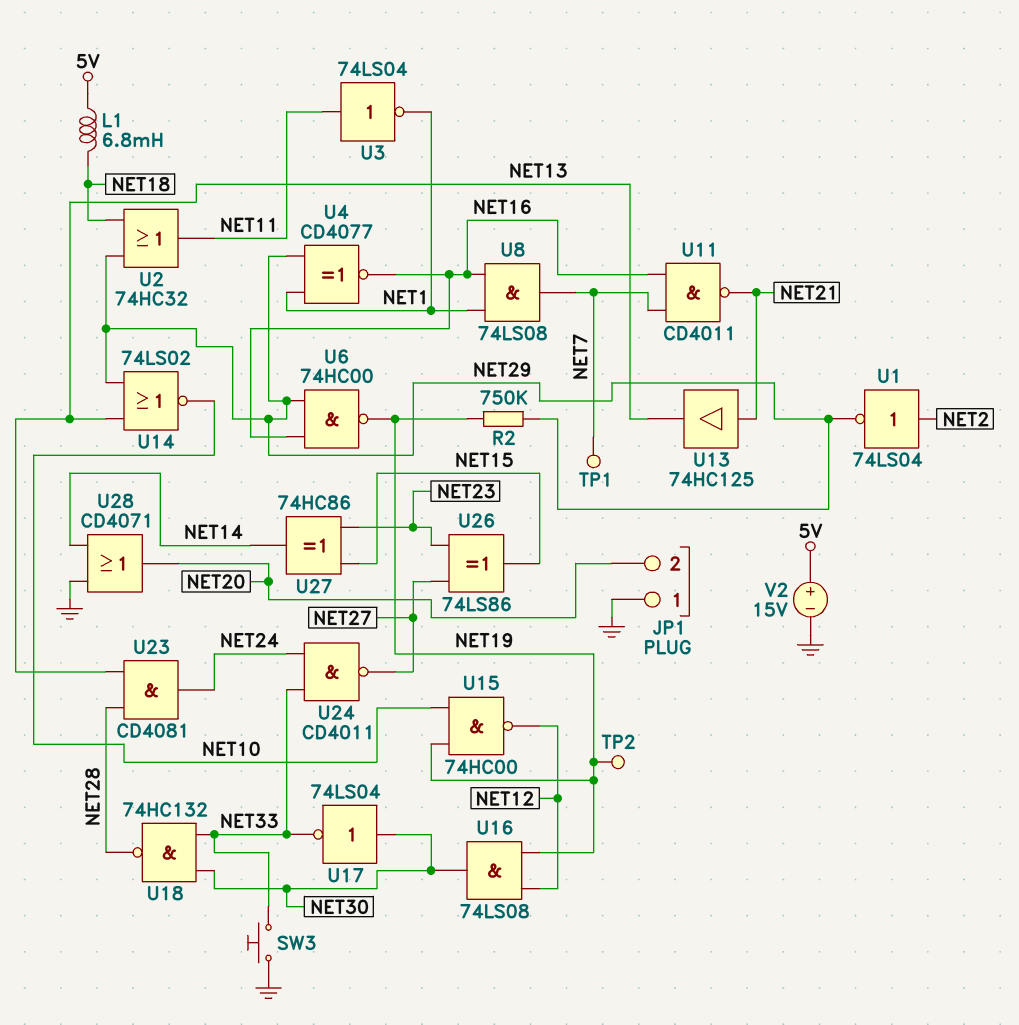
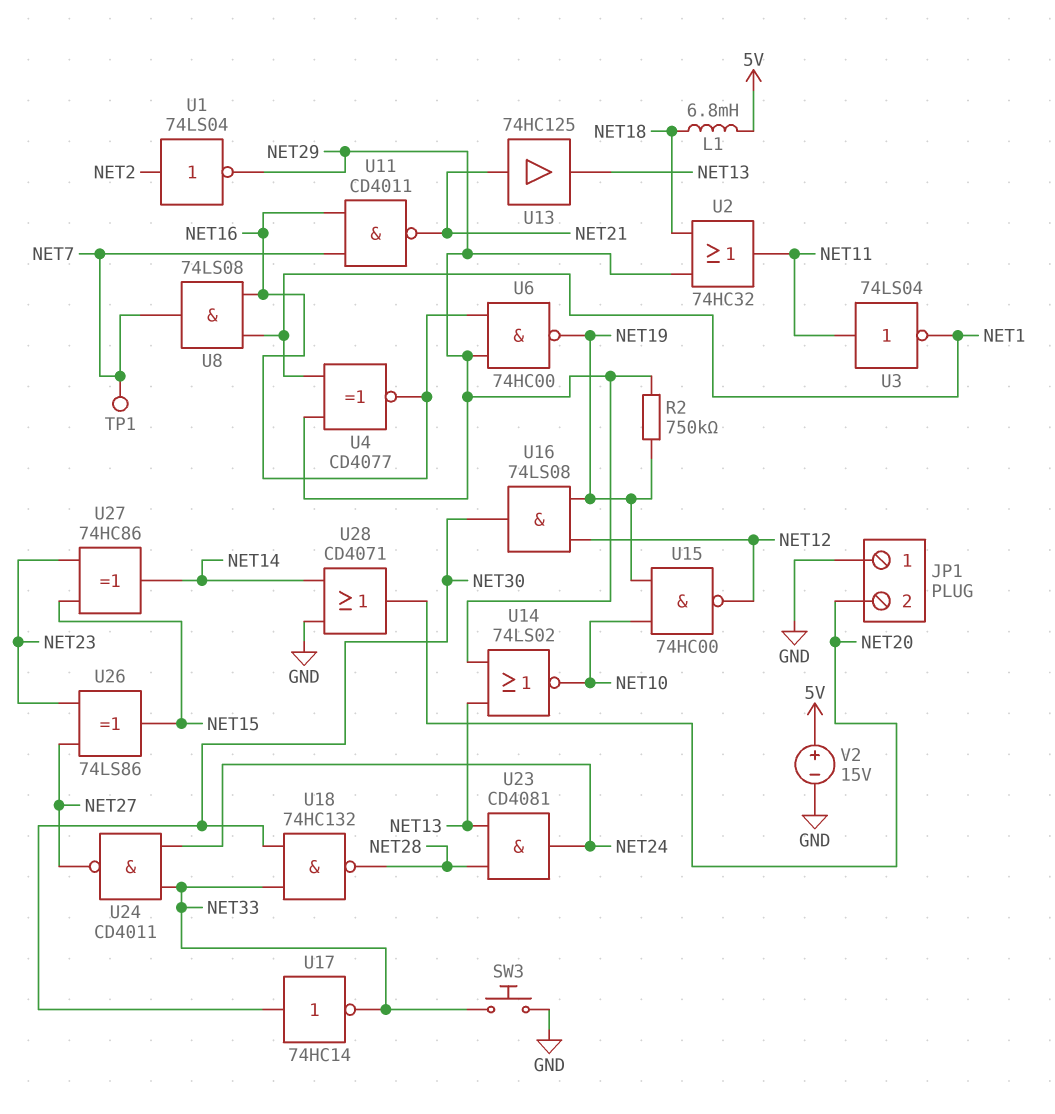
TP2: test point (NET19) -> none
U17: NOT 74LS04 (in NET30, out NET33) -> NOT 74HC14 (in NET30, out NET33)

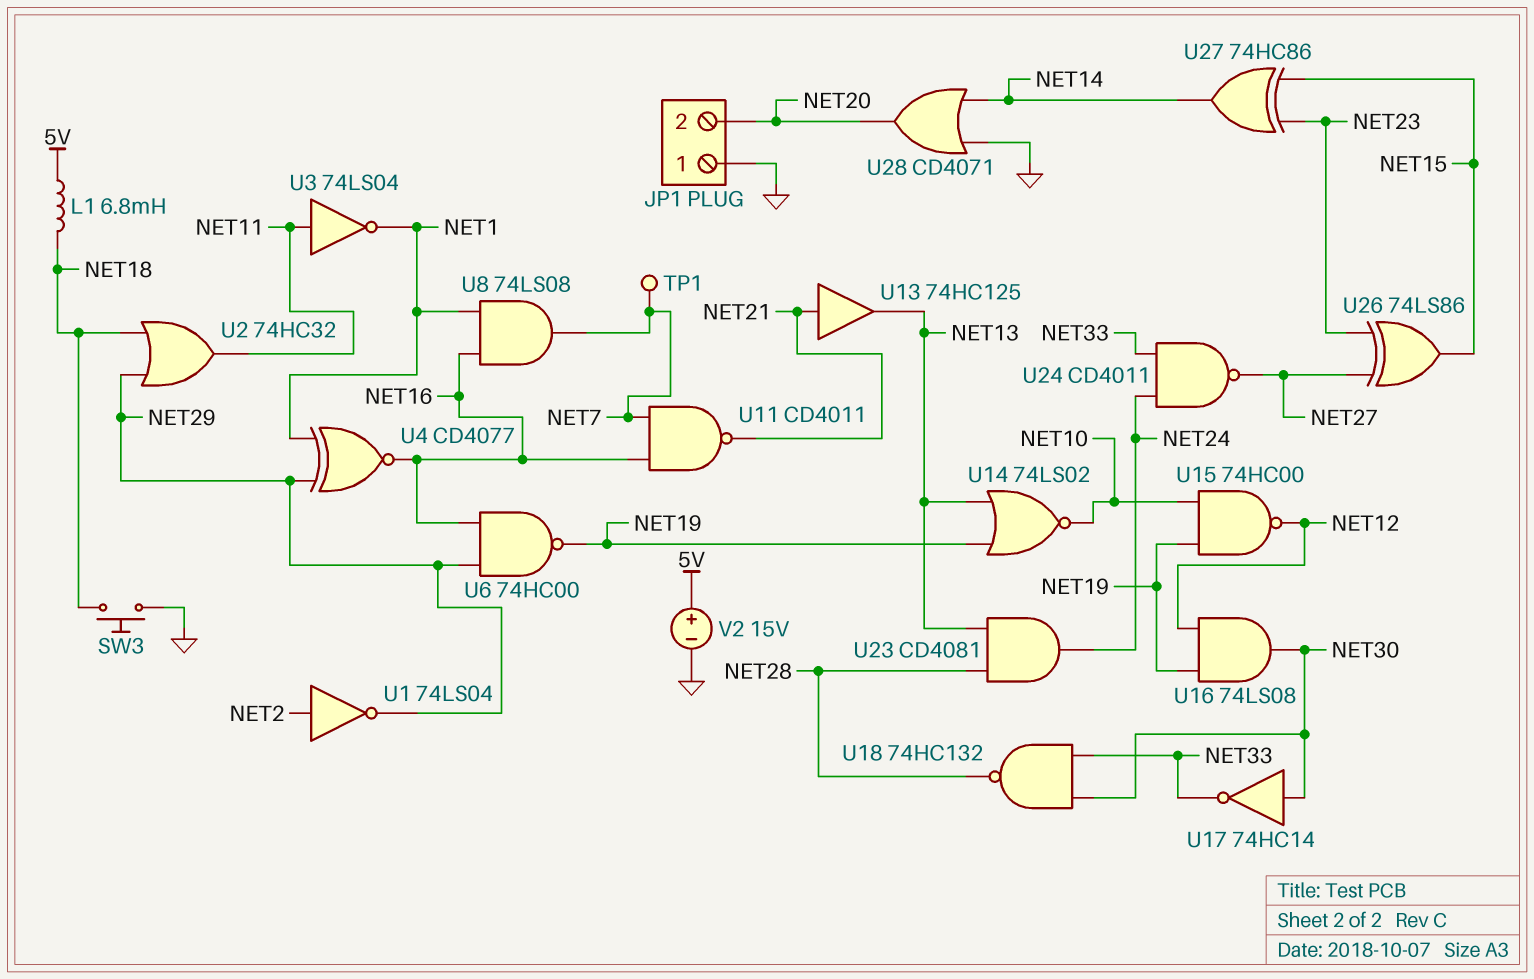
R2: 750k (NET19, NET29) -> none
SW3: button (GND, NET33) -> button (GND, NET18)
U14: NOR 74LS02 (in NET13, in NET29, out NET10) -> NOR 74LS02 (in NET13, in NET19, out NET10)

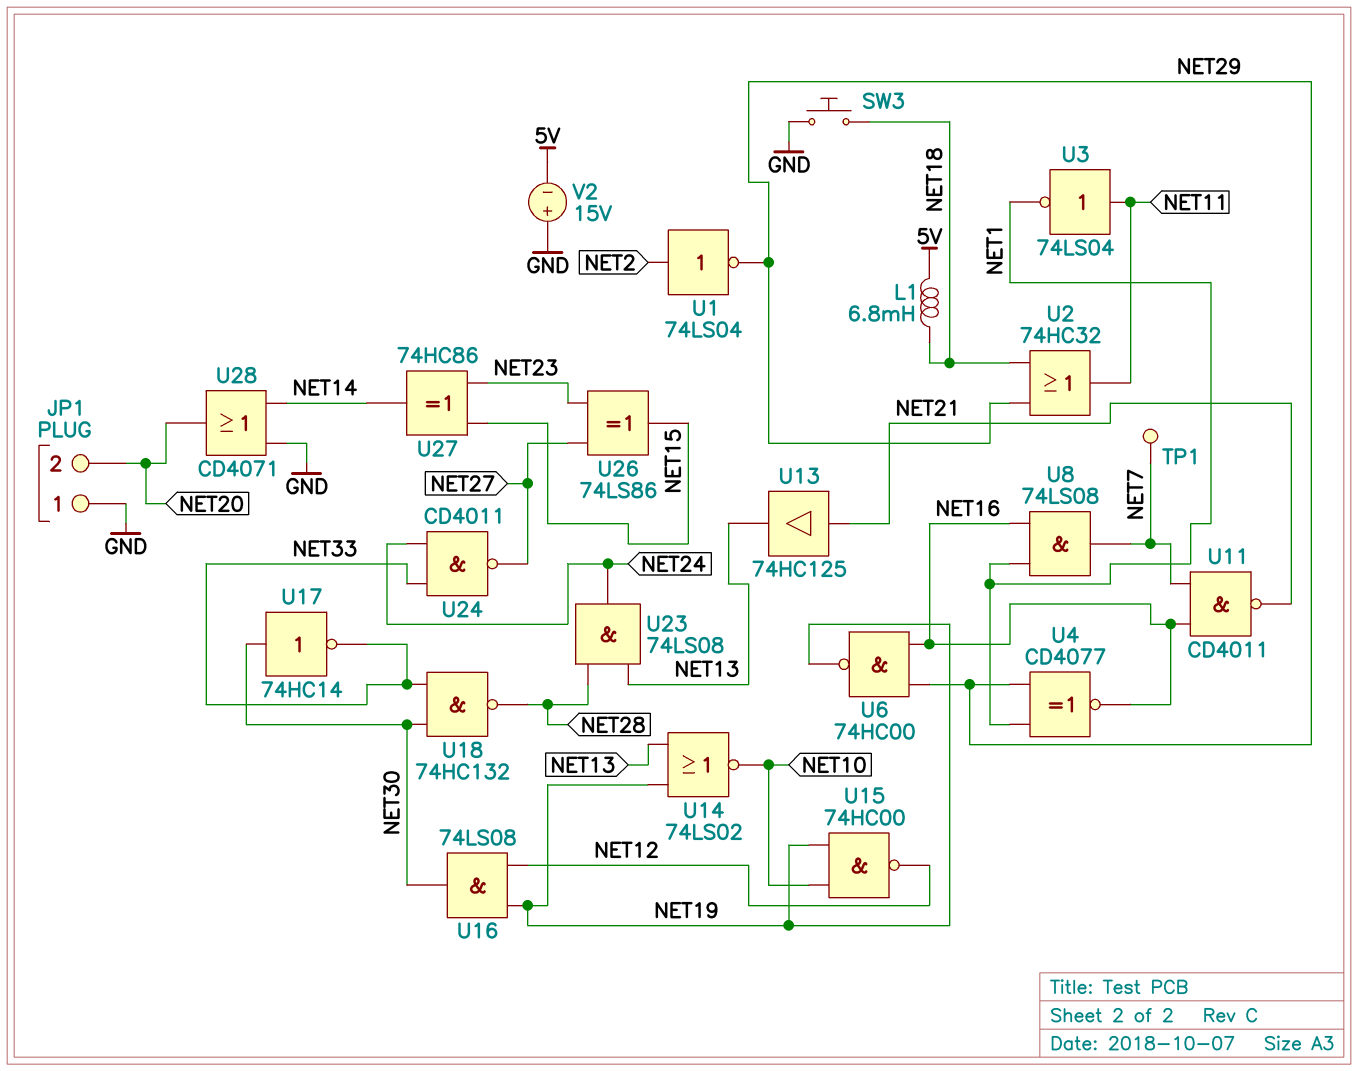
U23: AND CD4081 (in NET13, in NET28, out NET24) -> AND 74LS08 (in NET13, in NET28, out NET24)
V2: 15V (plus 5V, minus GND) -> 15V (plus GND, minus 5V)

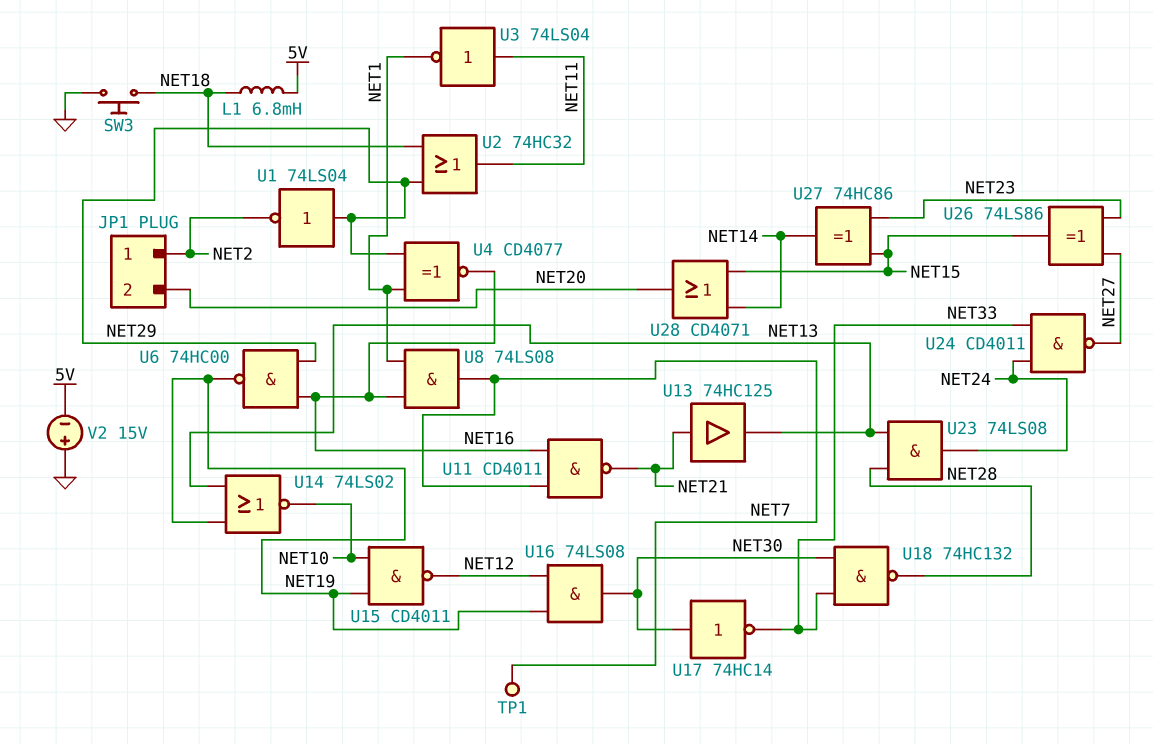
JP1 pin 1: GND -> NET2
U1: NOT 74LS04 (in NET2, out NET29) -> NOT 74LS04 (in NET29, out NET2)
U15: NAND 74HC00 (in NET10, in NET19, out NET12) -> NAND CD4011 (in NET10, in NET19, out NET12)
U28: OR CD4071 (in GND, in NET14, out NET20) -> OR CD4071 (in NET14, in NET15, out NET20)

